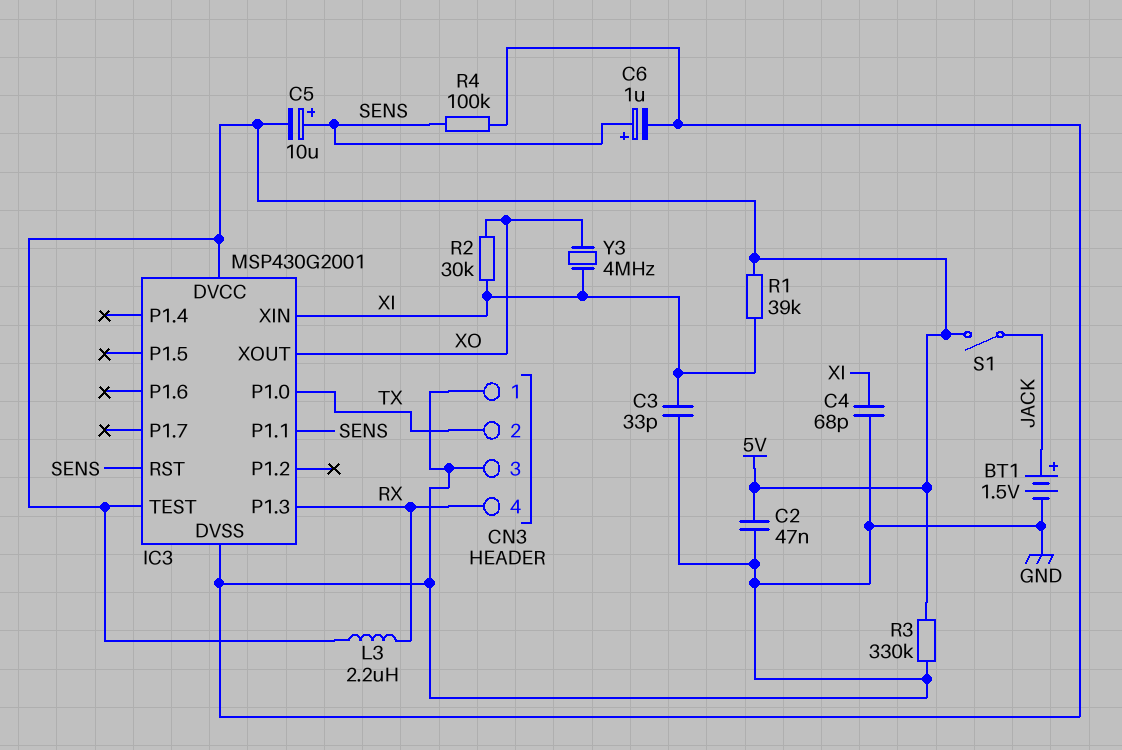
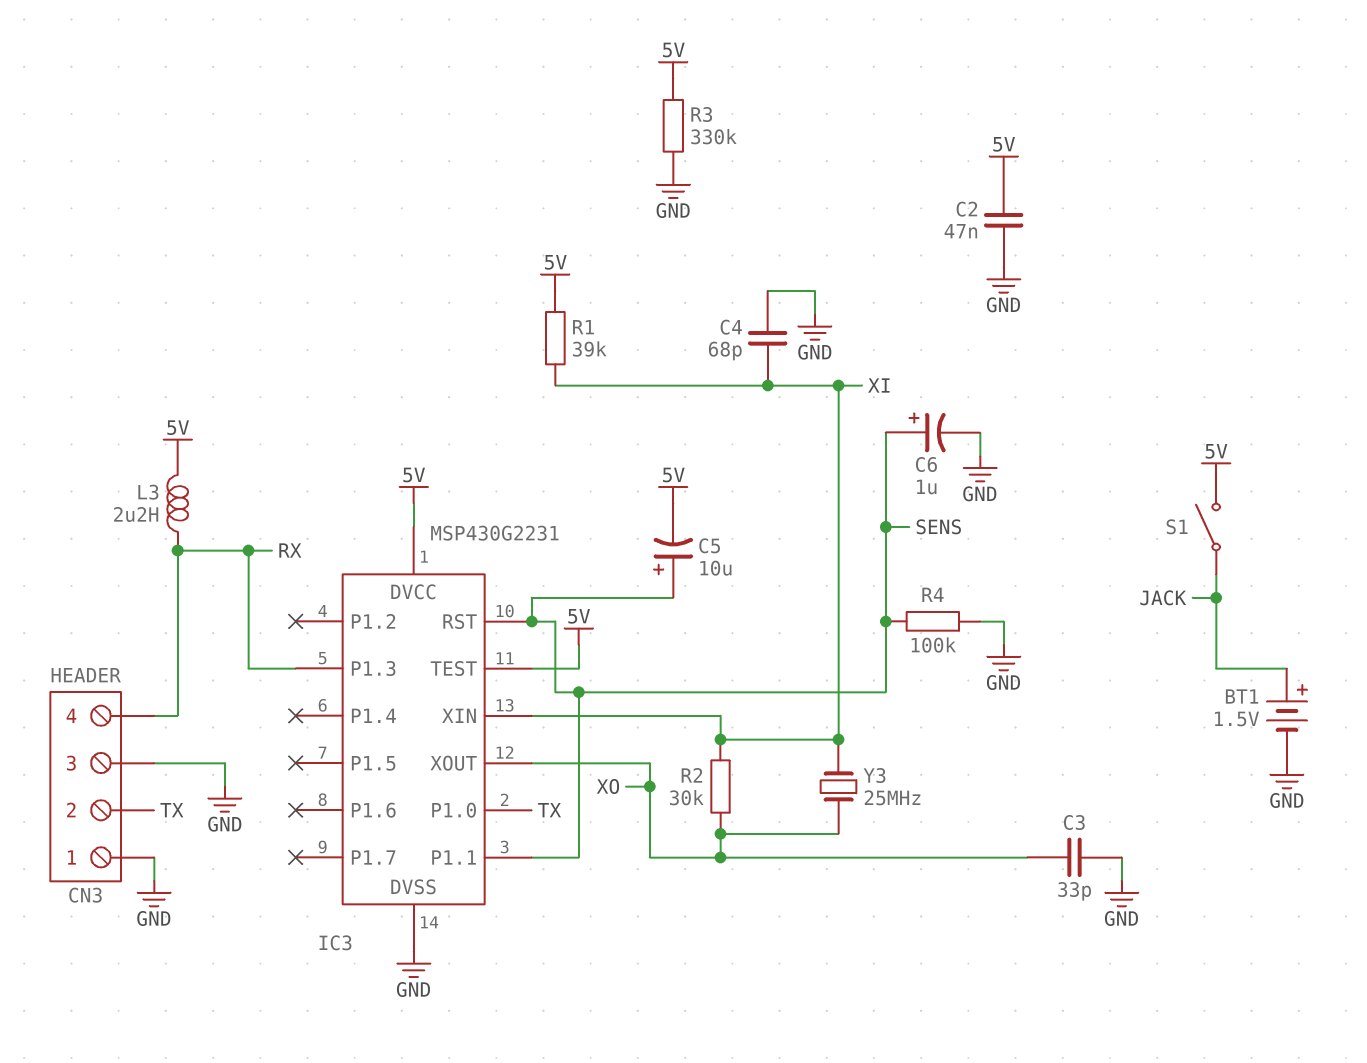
C3: 33pF (GND, XI) -> 33pF (GND, XO)
IC3: MSP430G2001 -> MSP430G2231
Y3: 4MHz (XI, XO) -> 25MHz (XI, XO)

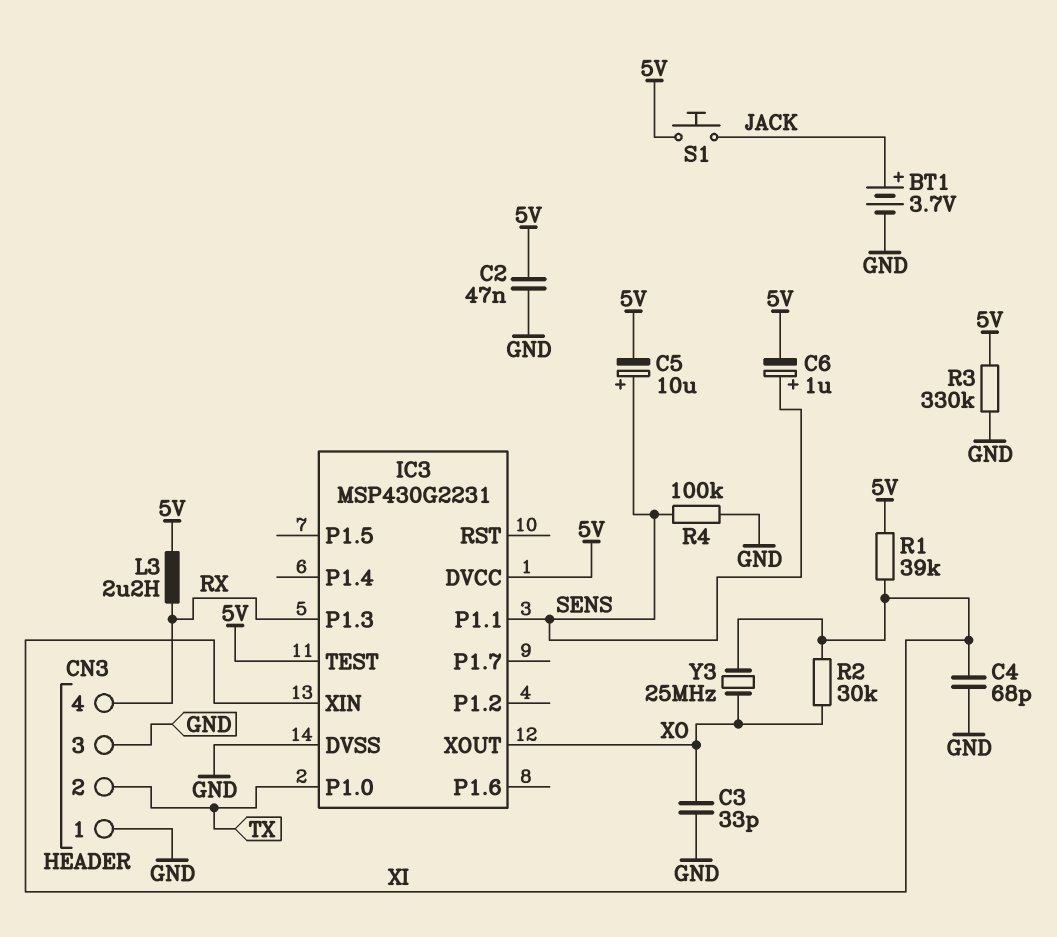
BT1: 1.5V (plus JACK, minus GND) -> 3.7V (plus JACK, minus GND)
C6: 1uF (plus SENS, minus GND) -> 1uF (plus SENS, minus 5V)
IC3 pin RST: SENS -> none
S1: switch (5V, JACK) -> button (5V, JACK)

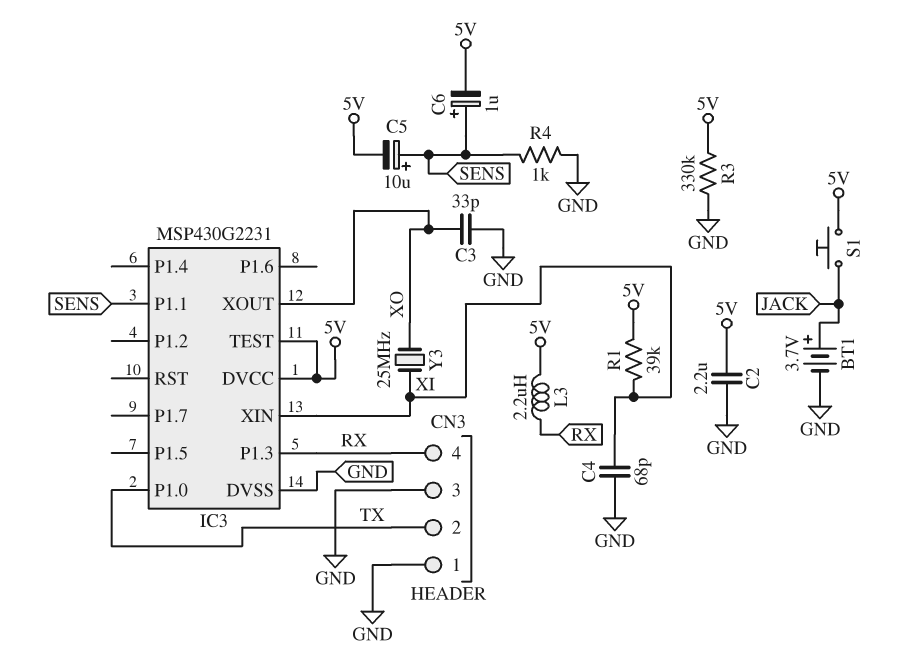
C2: 47nF (5V, GND) -> 2.2uF (5V, GND)
R2: 30k (XI, XO) -> none
R4: 100k (GND, SENS) -> 1k (GND, SENS)

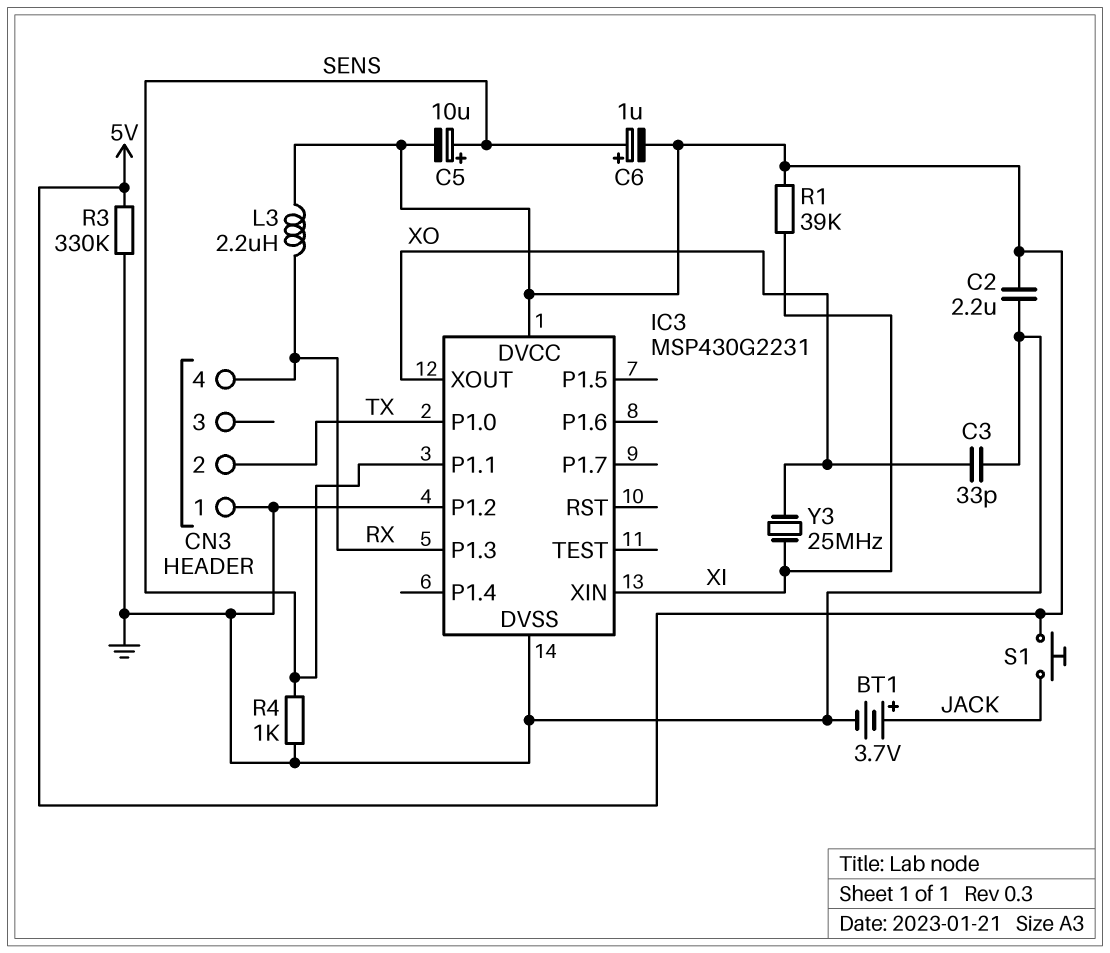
C4: 68pF (GND, XI) -> none
CN3 pin 3: GND -> none
IC3 pin P1.2: none -> GND
IC3 pin TEST: 5V -> none

